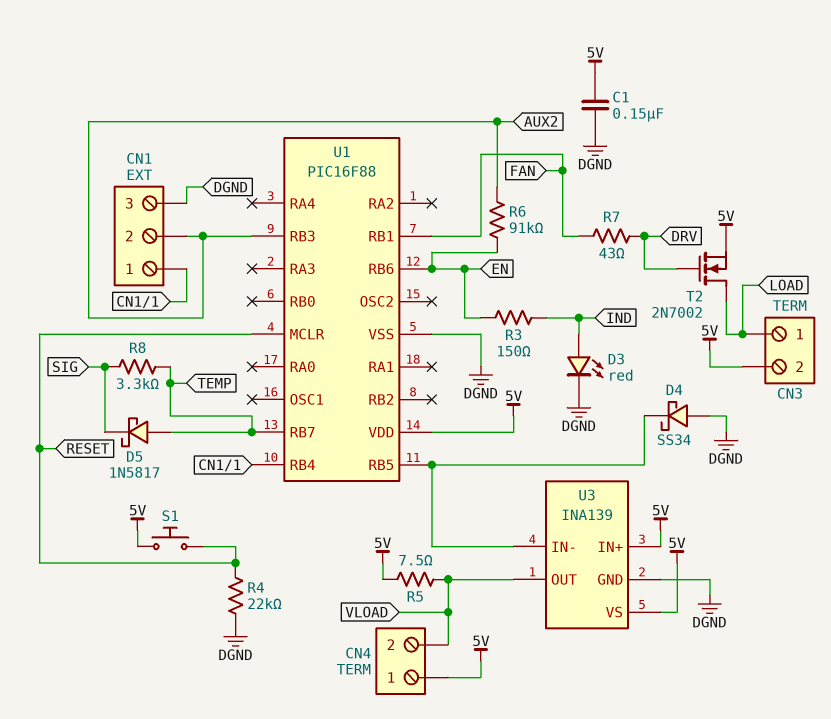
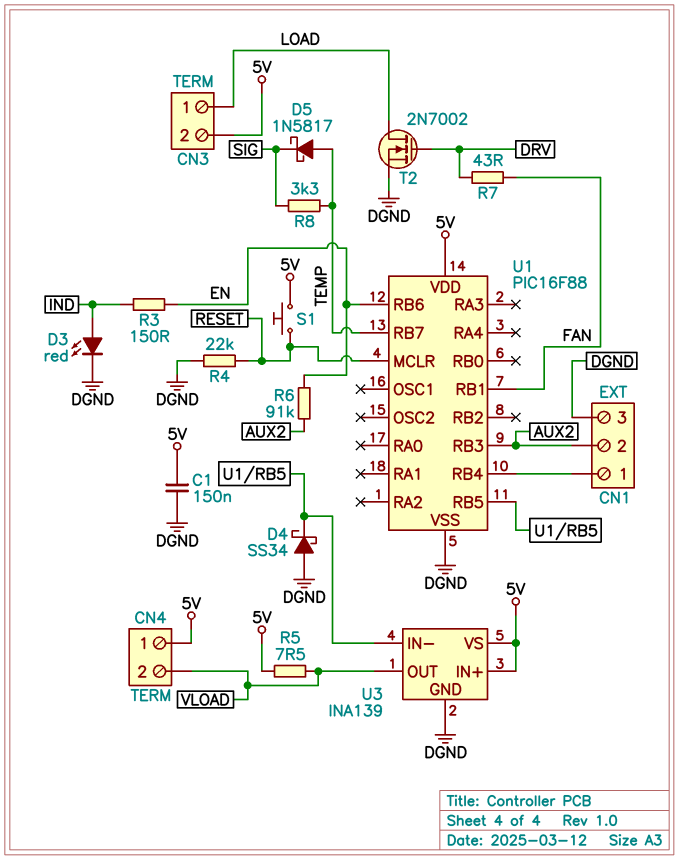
T2: NMOS 2N7002 (G DRV, D LOAD, S 5V) -> NMOS 2N7002 (G DRV, D LOAD, S DGND)

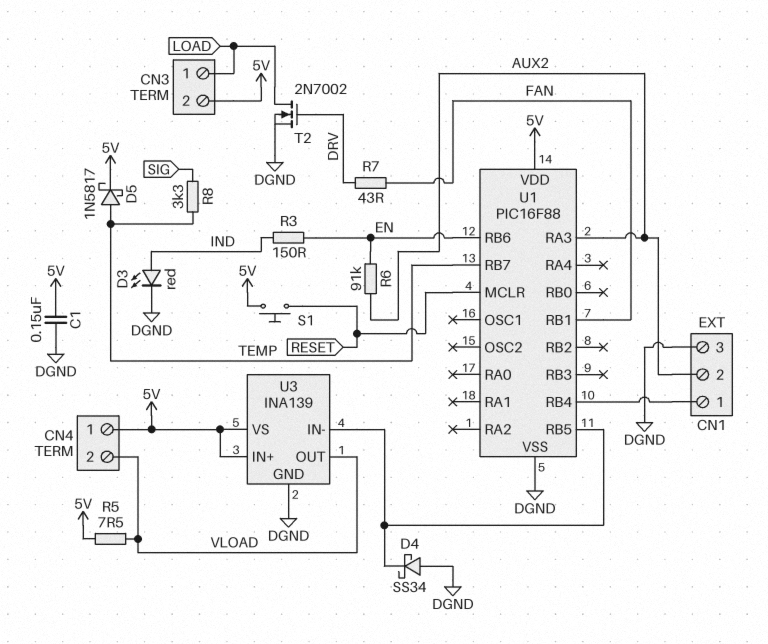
D5: schottky 1N5817 (A TEMP, K SIG) -> schottky 1N5817 (A TEMP, K 5V)
R4: 22k (DGND, RESET) -> none
U1 pin RA3: none -> AUX2
U1 pin RB3: AUX2 -> none

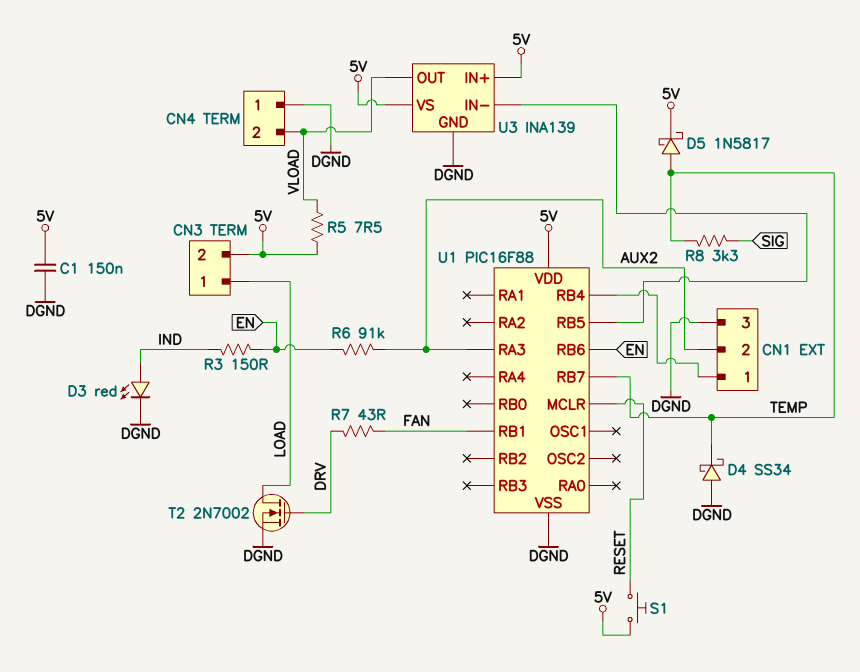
CN4 pin 1: 5V -> DGND
D4: schottky SS34 (A DGND, K U1/RB5) -> schottky SS34 (A DGND, K TEMP)

